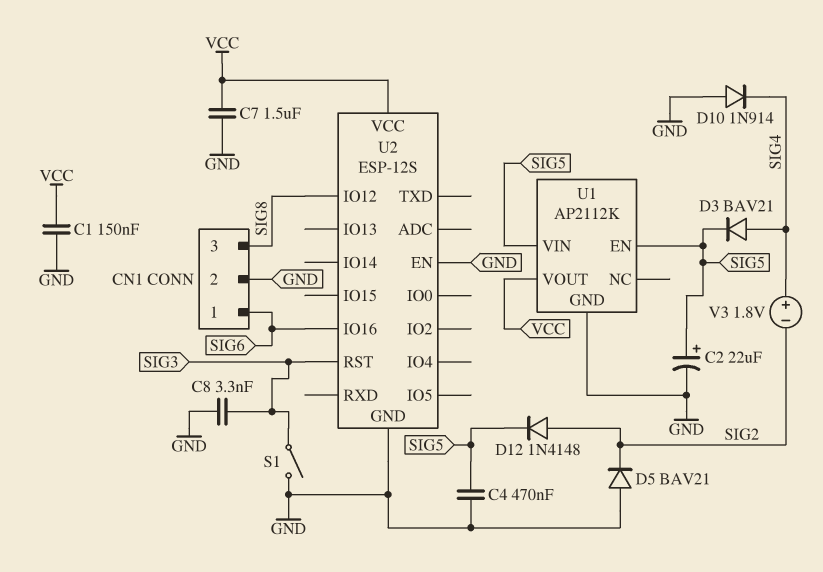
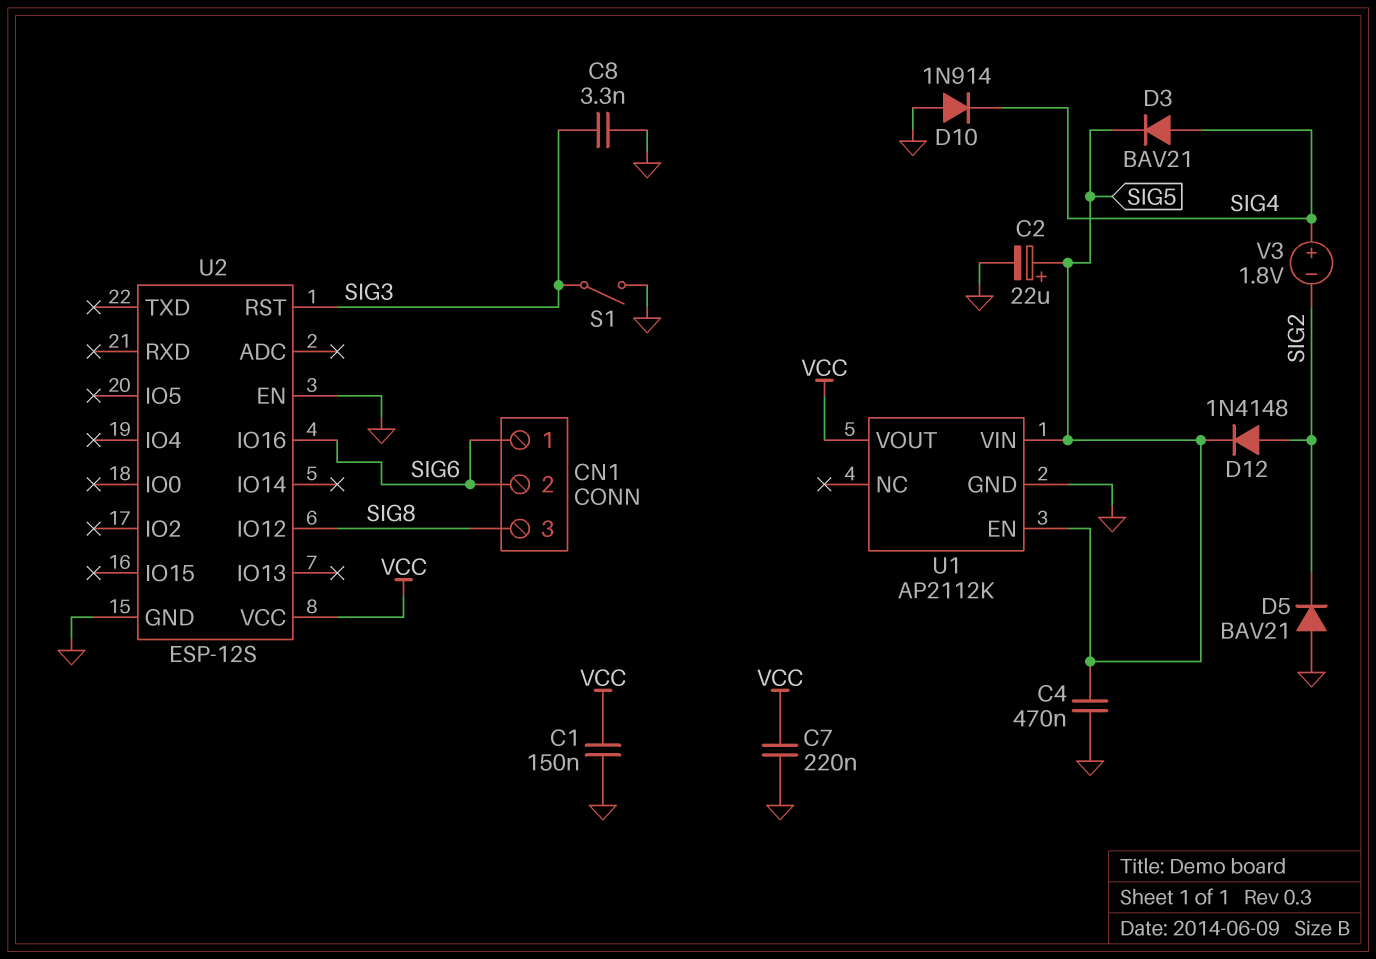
C7: 1.5uF (GND, VCC) -> 220nF (GND, VCC)
CN1 pin 2: GND -> SIG6

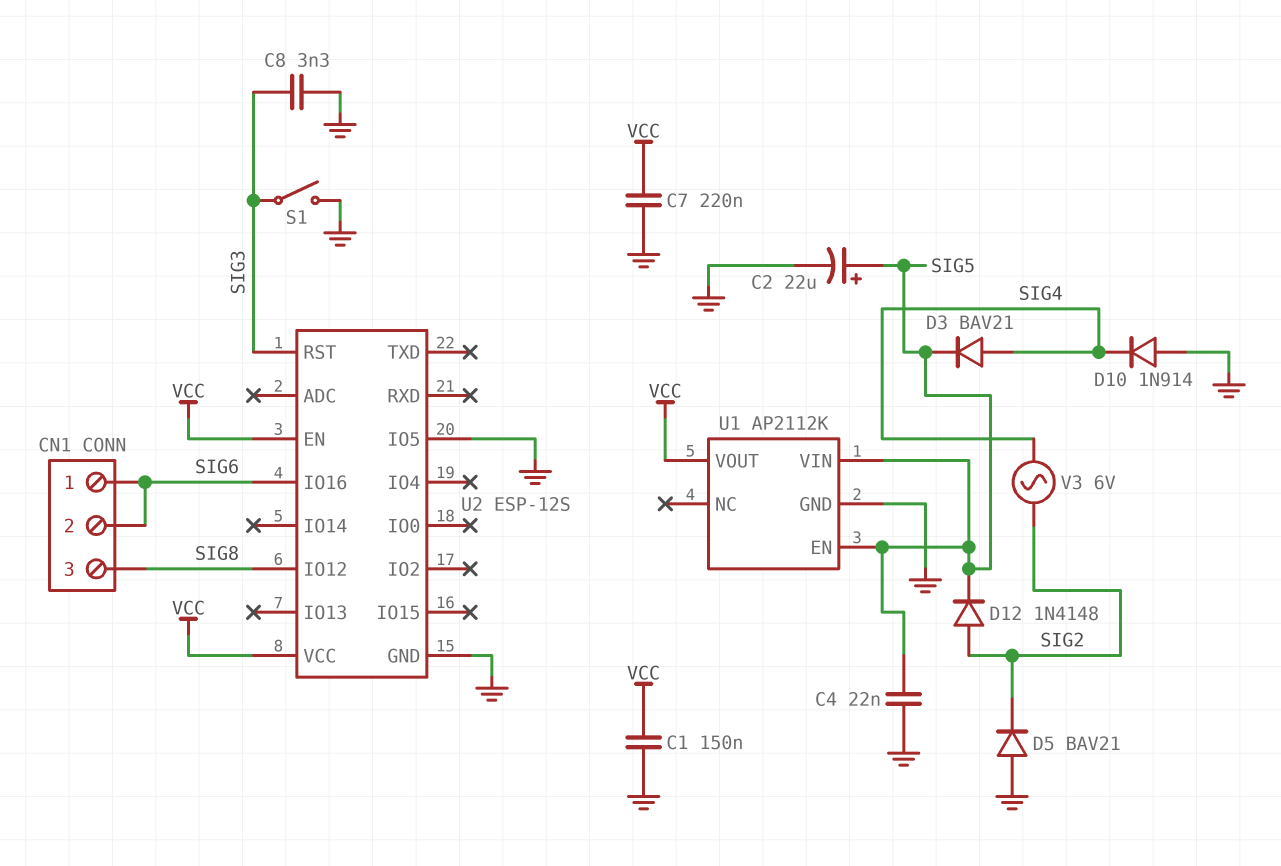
C4: 470nF (GND, SIG5) -> 22nF (GND, SIG5)
U2 pin EN: GND -> VCC
U2 pin IO5: none -> GND
V3: 1.8V (plus SIG4, minus SIG2) -> AC 6V (SIG2, SIG4)

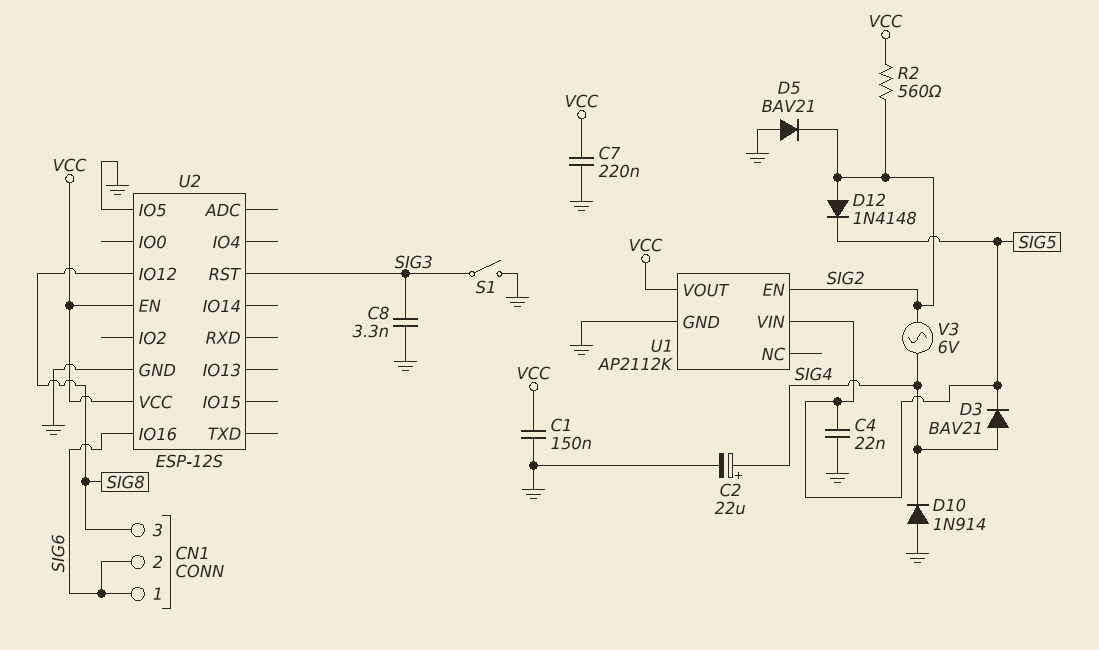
C2: 22uF (plus SIG5, minus GND) -> 22uF (plus SIG4, minus GND)
R2: none -> 560 (SIG2, VCC)
U1 pin EN: SIG5 -> SIG2

